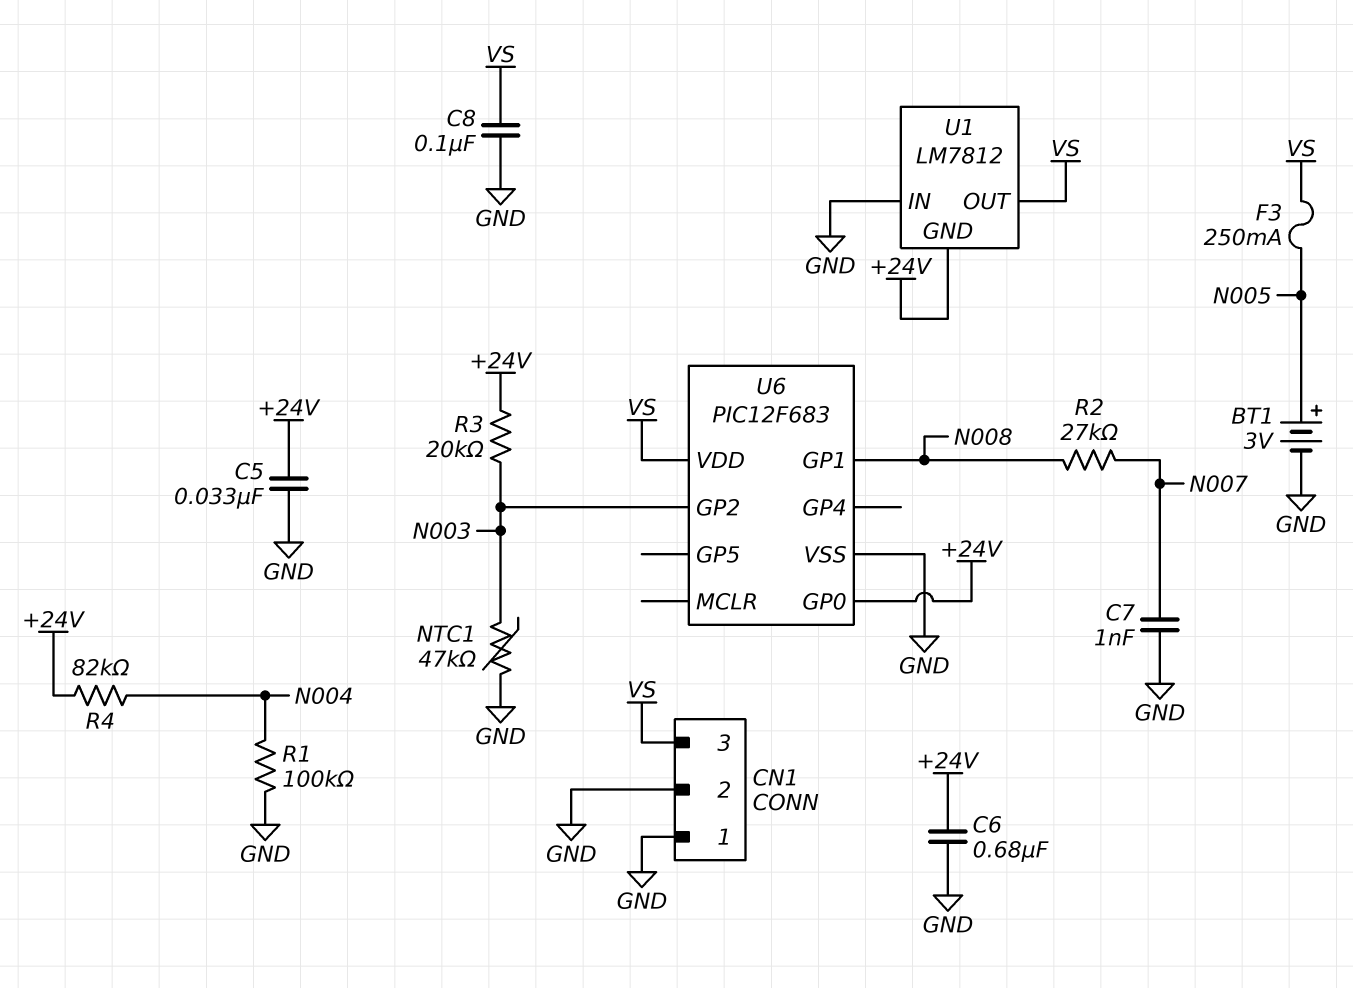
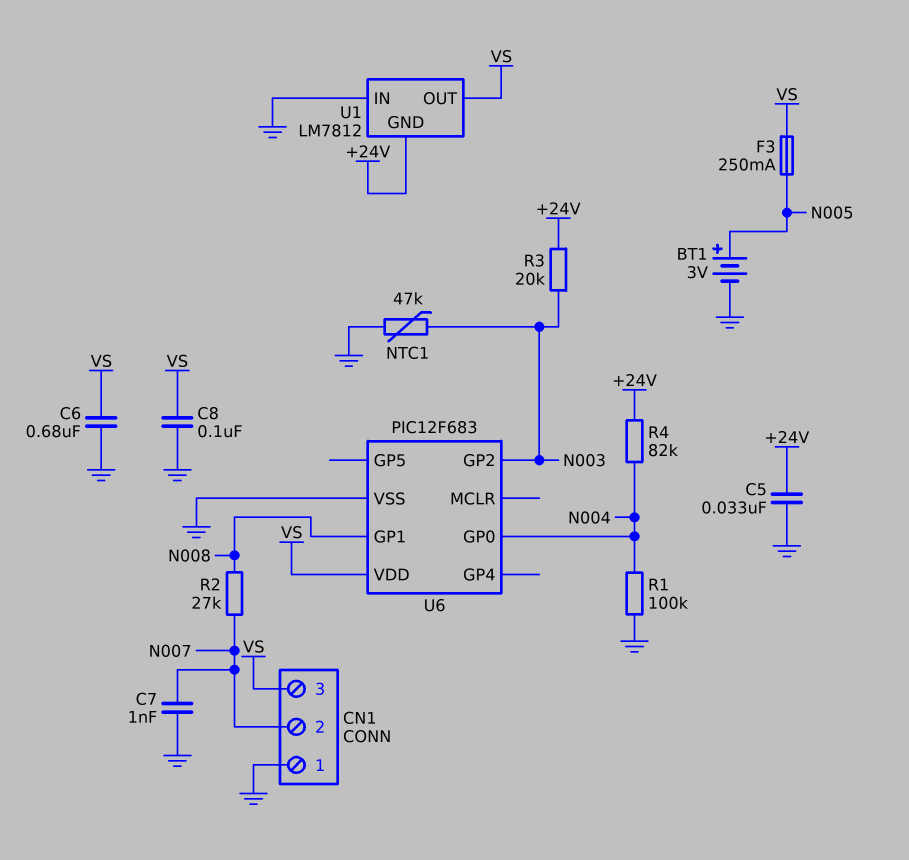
C6: 680nF (+24V, GND) -> 680nF (GND, VS)
CN1 pin 2: GND -> N007
U6 pin GP0: +24V -> N004

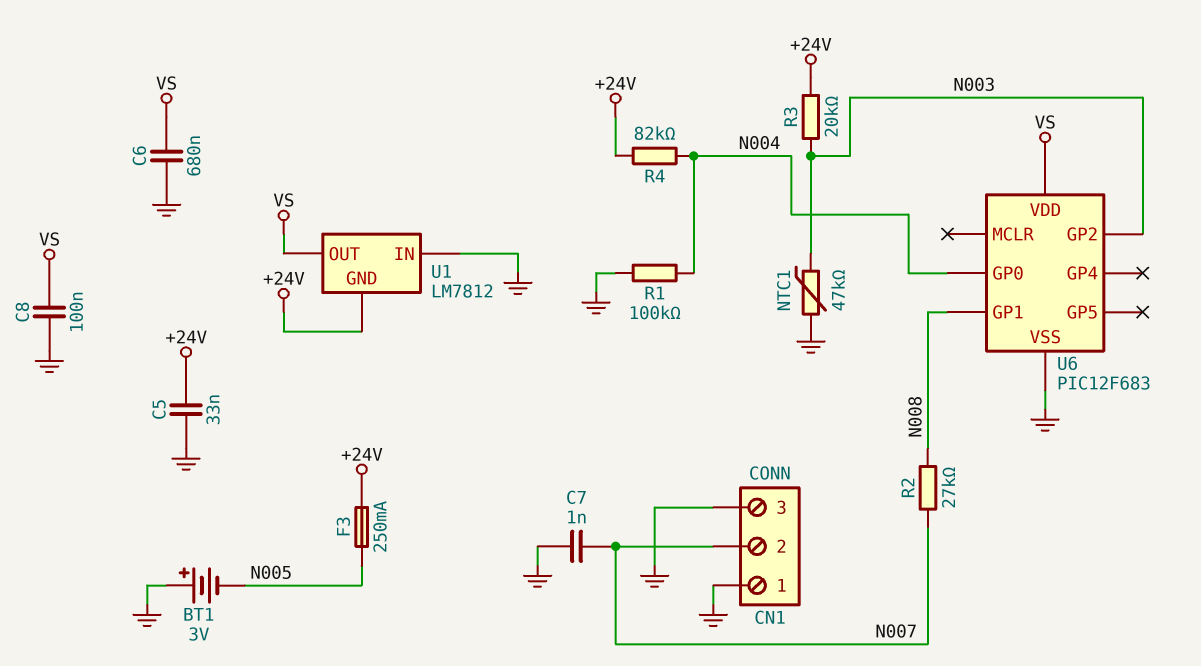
BT1: 3V (plus N005, minus GND) -> 3V (plus GND, minus N005)
CN1 pin 3: VS -> GND
F3: 250mA (N005, VS) -> 250mA (+24V, N005)

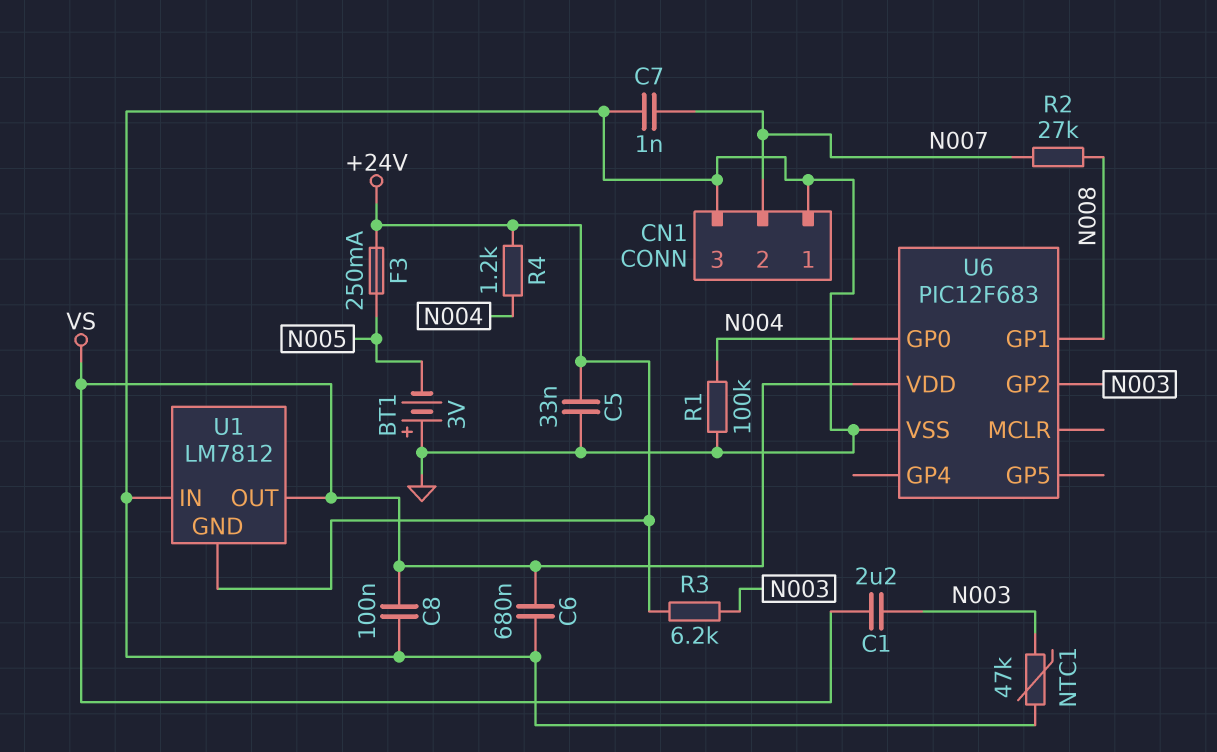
C1: none -> 2.2uF (N003, VS)
R3: 20k (+24V, N003) -> 6.2k (+24V, N003)
R4: 82k (+24V, N004) -> 1.2k (+24V, N004)

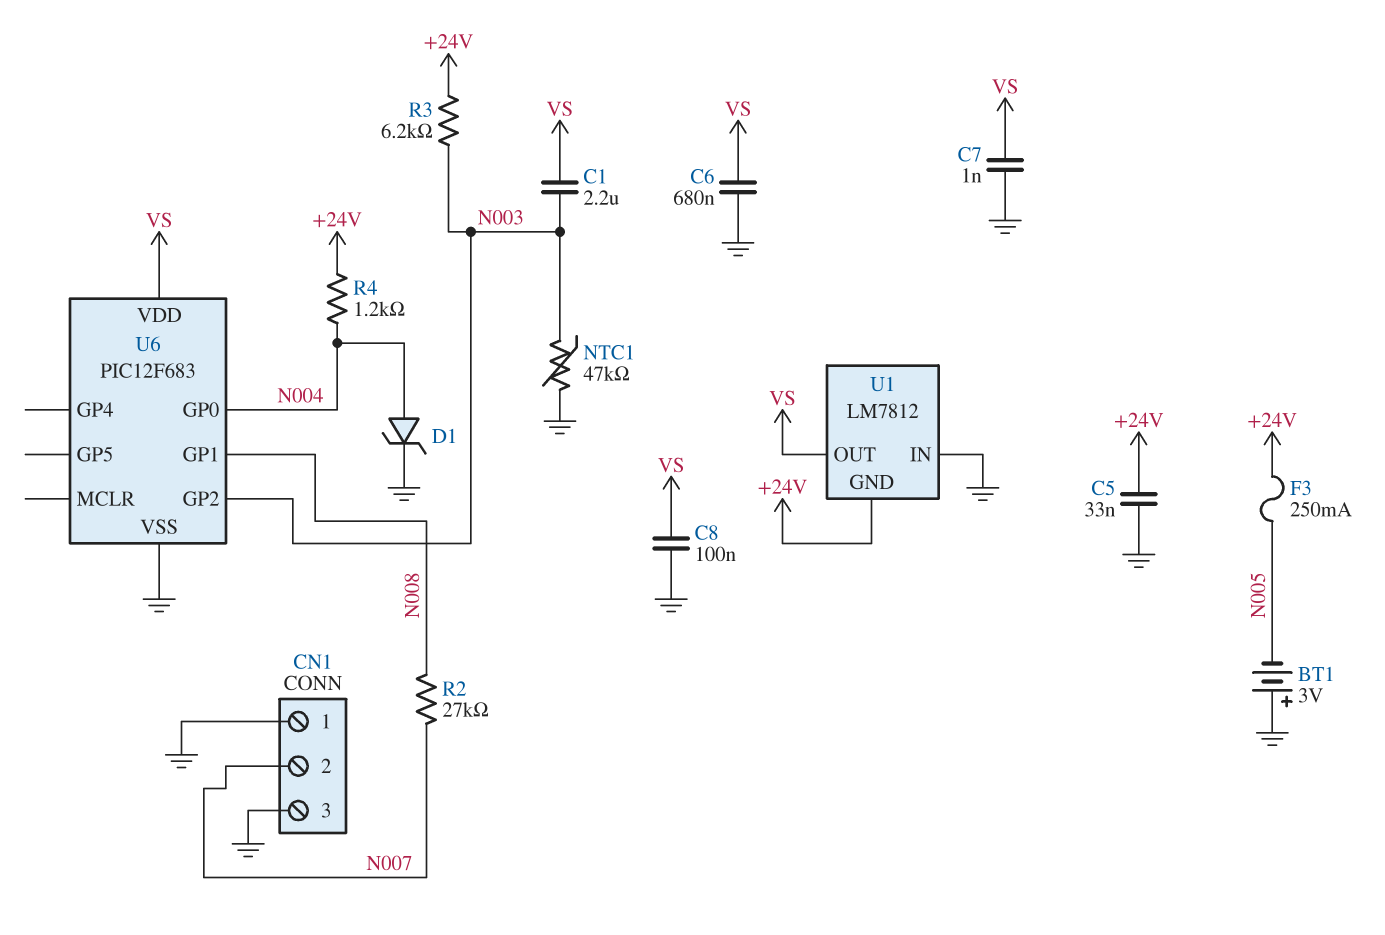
C7: 1nF (GND, N007) -> 1nF (GND, VS)
D1: none -> zener (A N004, K GND)
R1: 100k (GND, N004) -> none

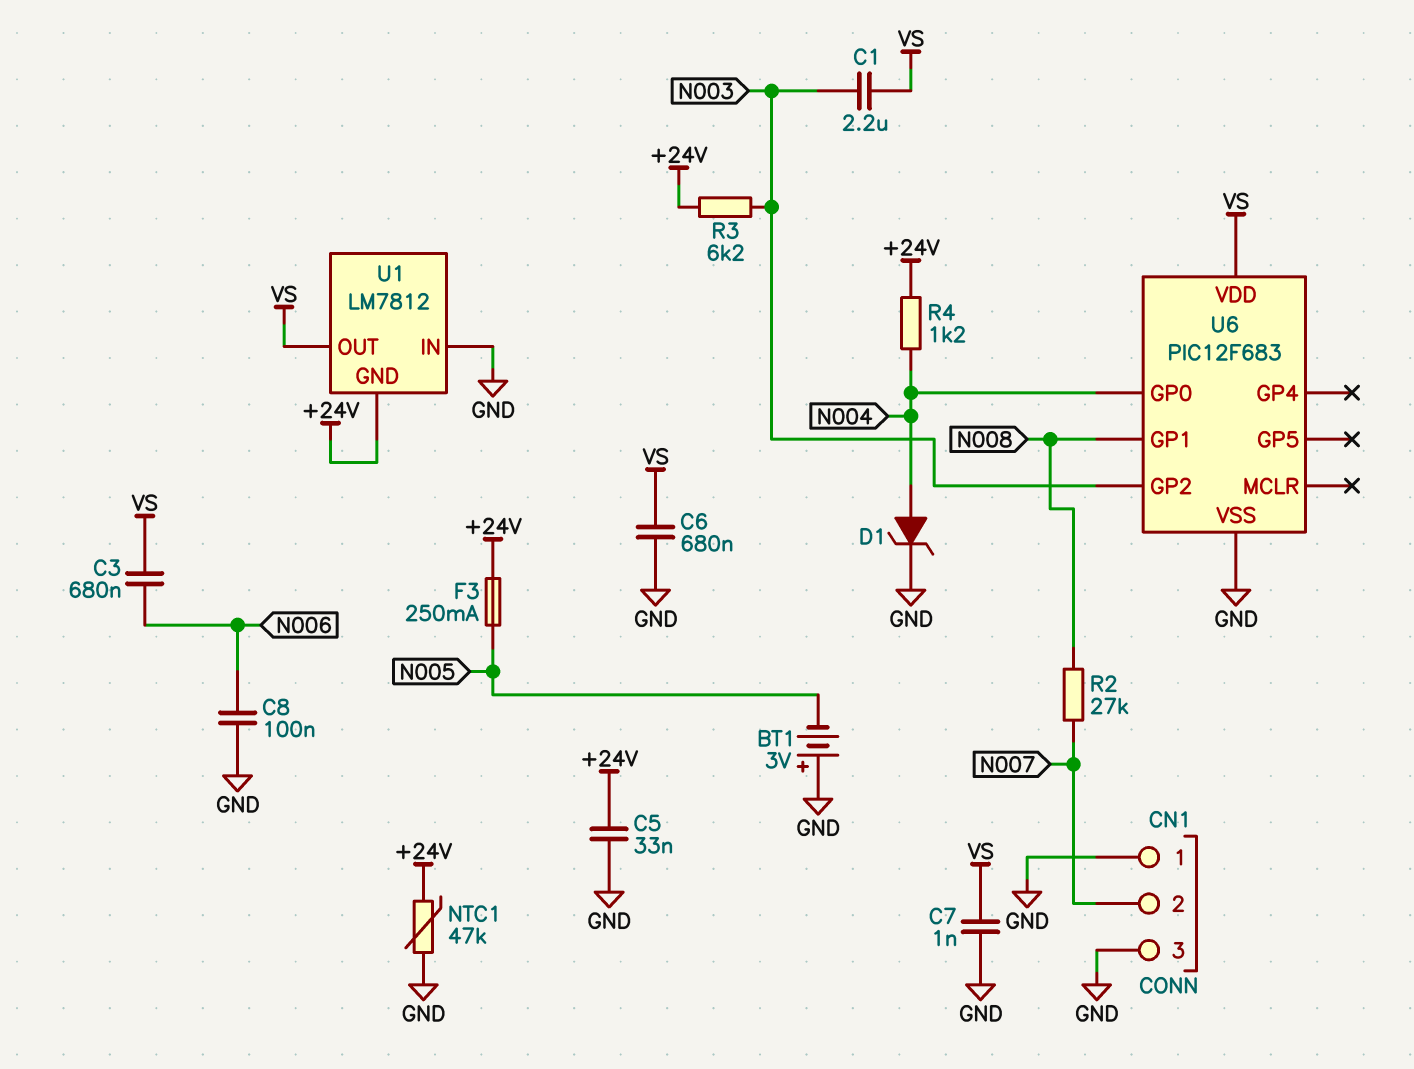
C3: none -> 680nF (N006, VS)
C8: 100nF (GND, VS) -> 100nF (GND, N006)
NTC1: 47k (GND, N003) -> 47k (+24V, GND)

